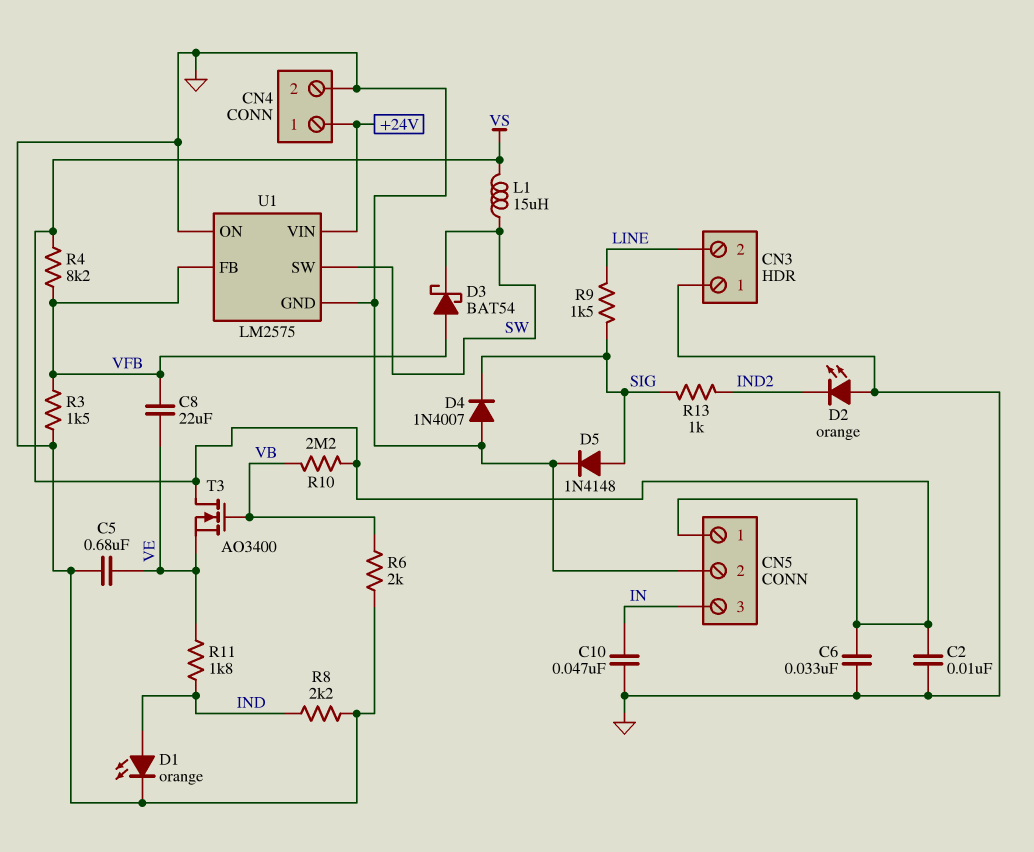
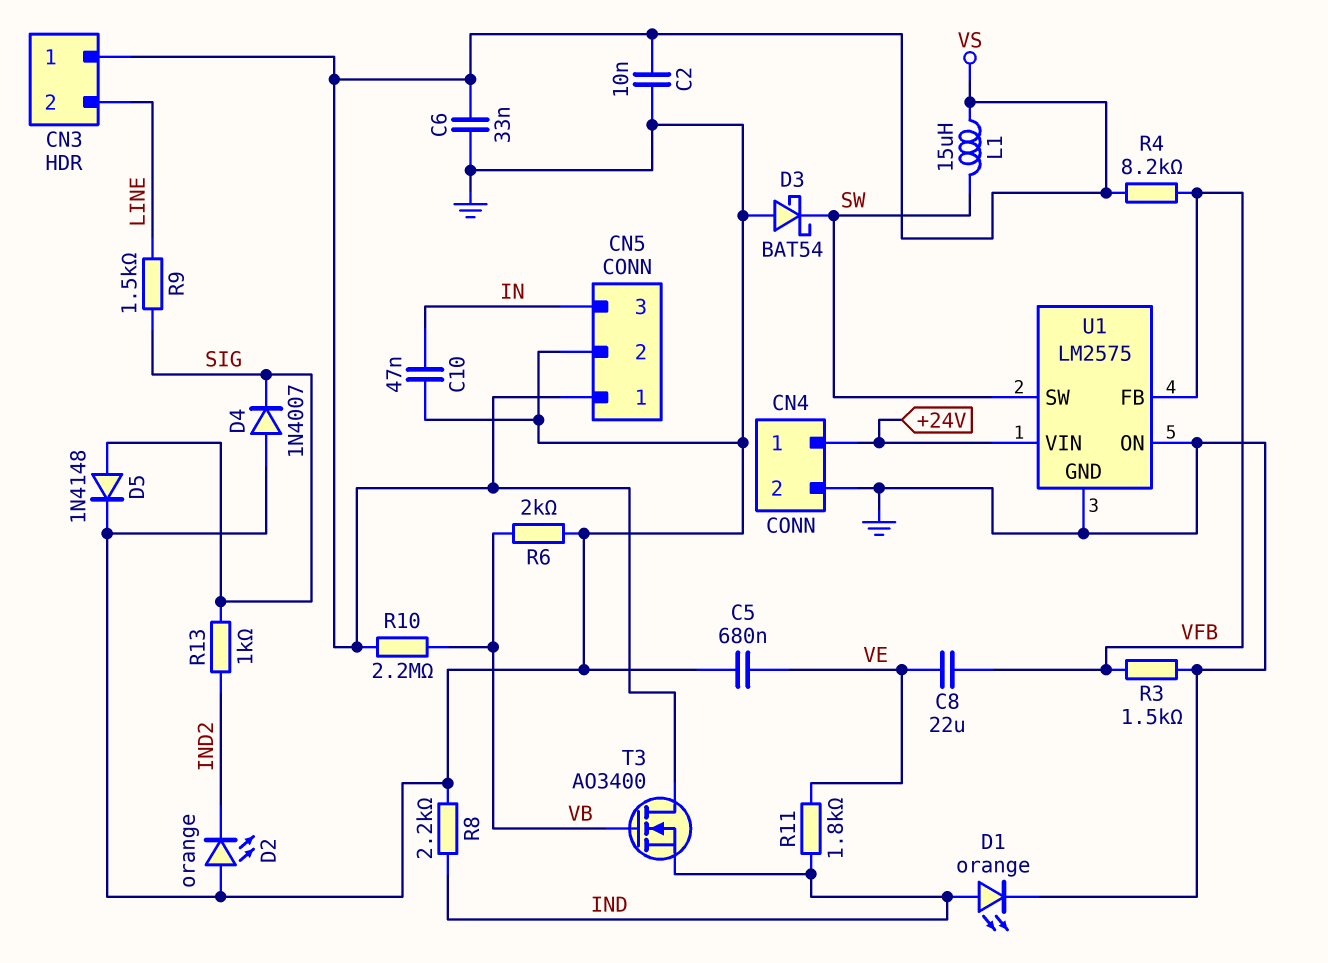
CN3 pin 1: GND -> VS
D3: schottky BAT54 (A VFB, K SW) -> schottky BAT54 (A GND, K SW)
T3: NMOS AO3400 (G VB, D VS, S VE) -> NMOS AO3400 (G VB, D VS, S IND)

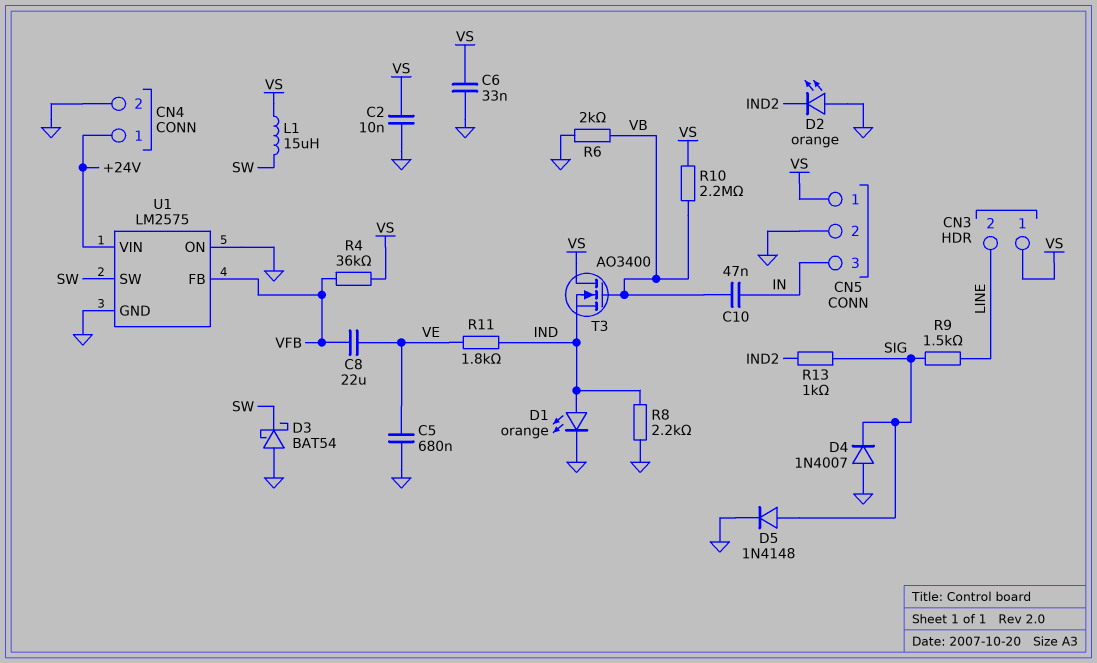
C10: 47nF (GND, IN) -> 47nF (IN, VB)
R3: 1.5k (GND, VFB) -> none
R4: 8.2k (VFB, VS) -> 36k (VFB, VS)

